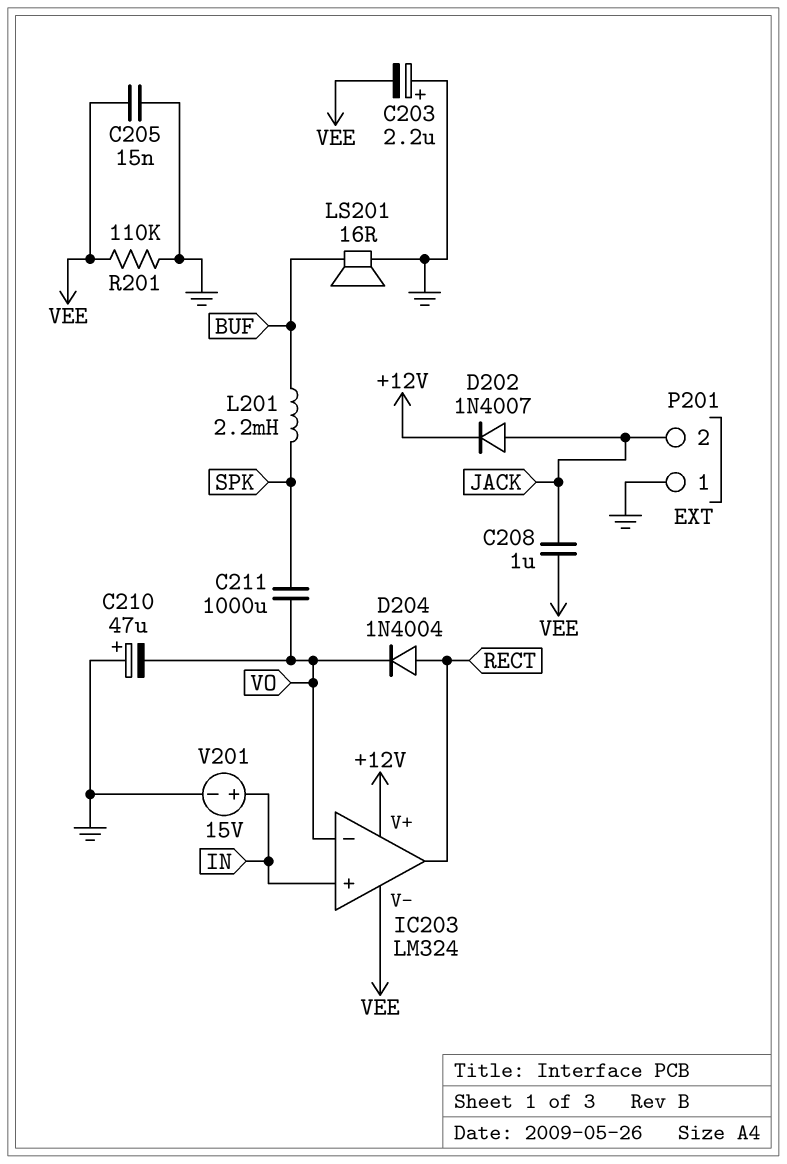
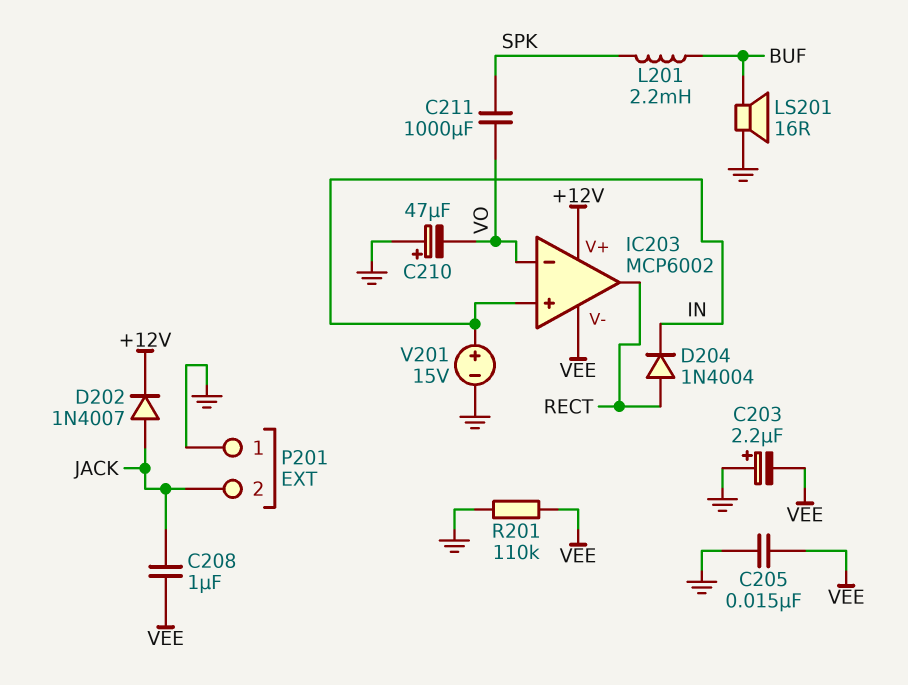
D204: diode 1N4004 (A RECT, K VO) -> diode 1N4004 (A RECT, K IN)
IC203: LM324 -> MCP6002

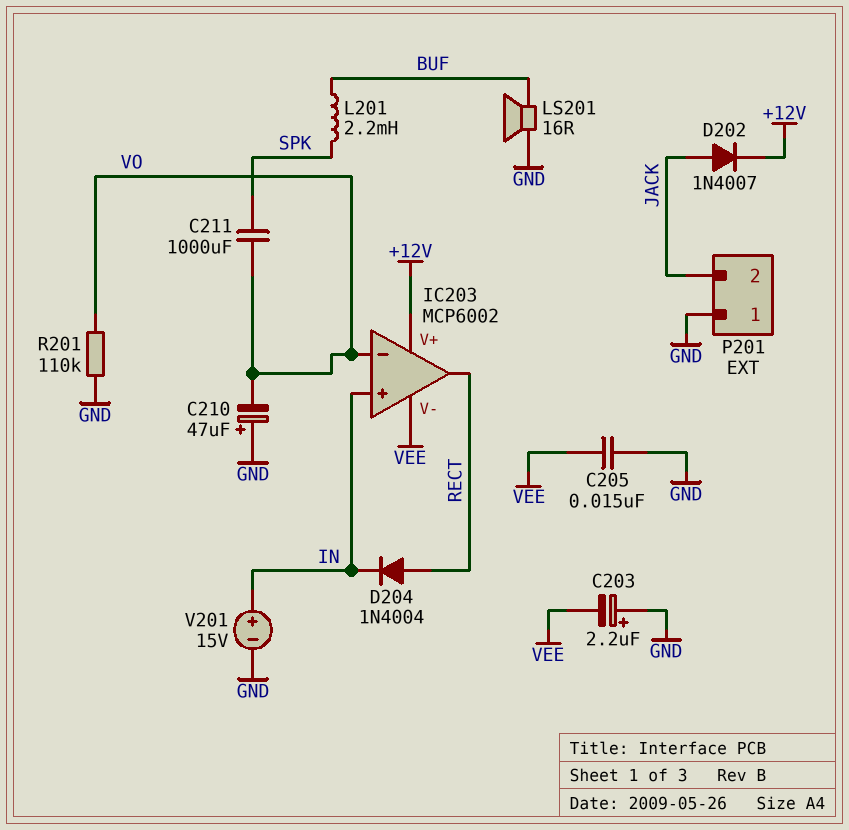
C208: 1uF (JACK, VEE) -> none
R201: 110k (GND, VEE) -> 110k (GND, VO)

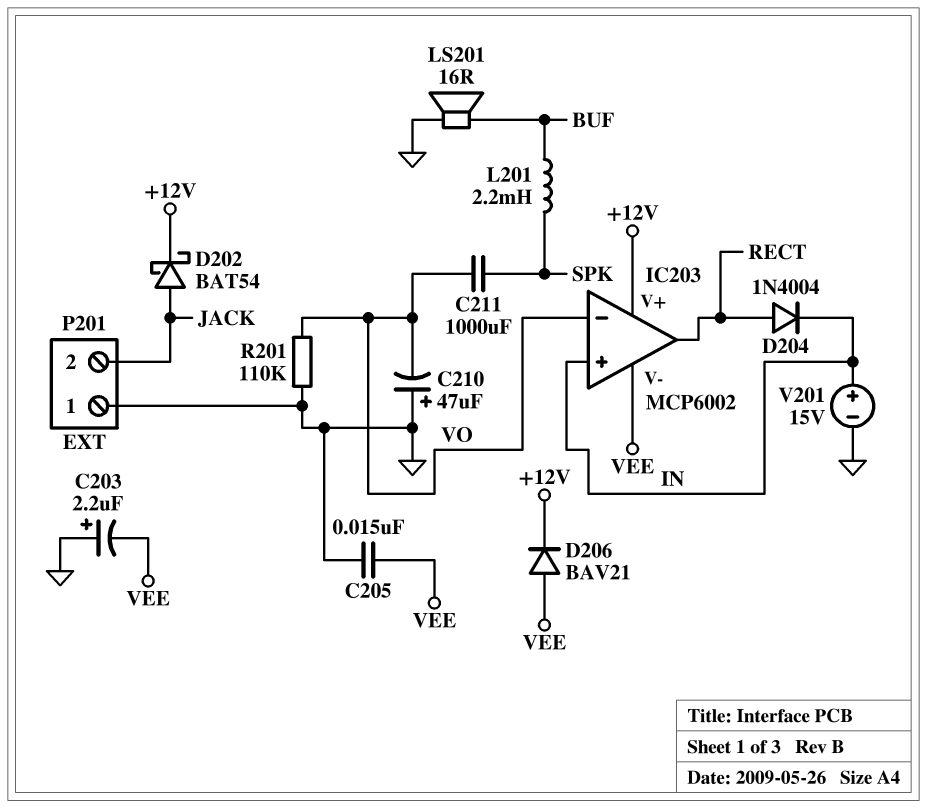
D202: diode 1N4007 (A JACK, K +12V) -> schottky BAT54 (A JACK, K +12V)
D206: none -> diode BAV21 (A VEE, K +12V)

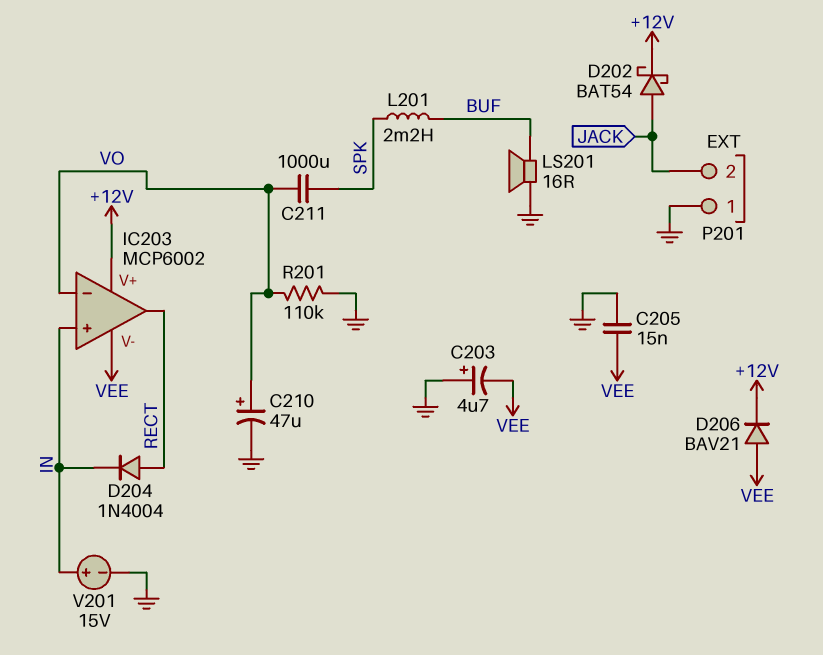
C203: 2.2uF (plus GND, minus VEE) -> 4.7uF (plus GND, minus VEE)
C210: 47uF (plus GND, minus VO) -> 47uF (plus VO, minus GND)

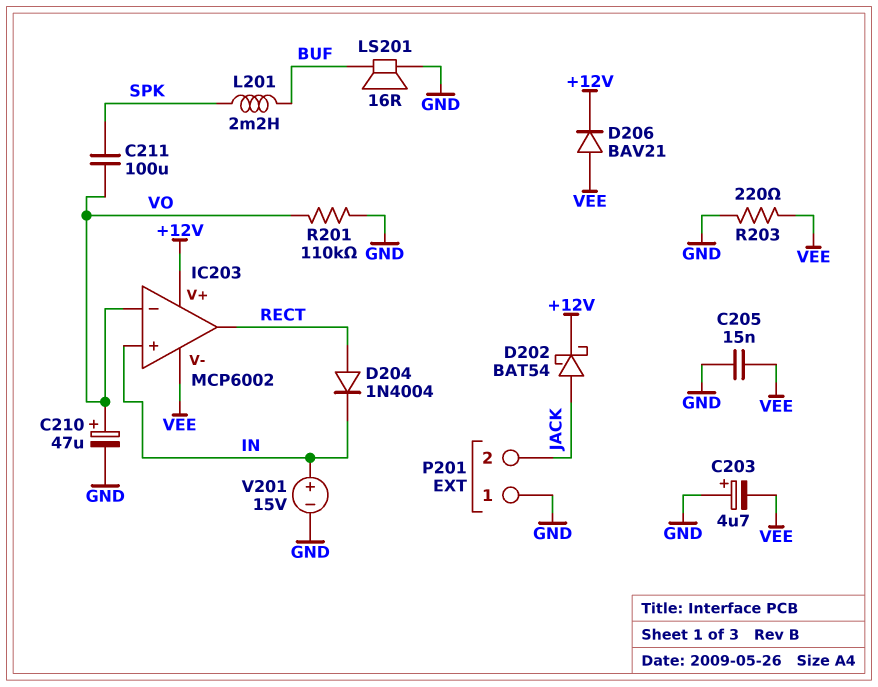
C211: 1000uF (SPK, VO) -> 100uF (SPK, VO)
R203: none -> 220 (GND, VEE)

